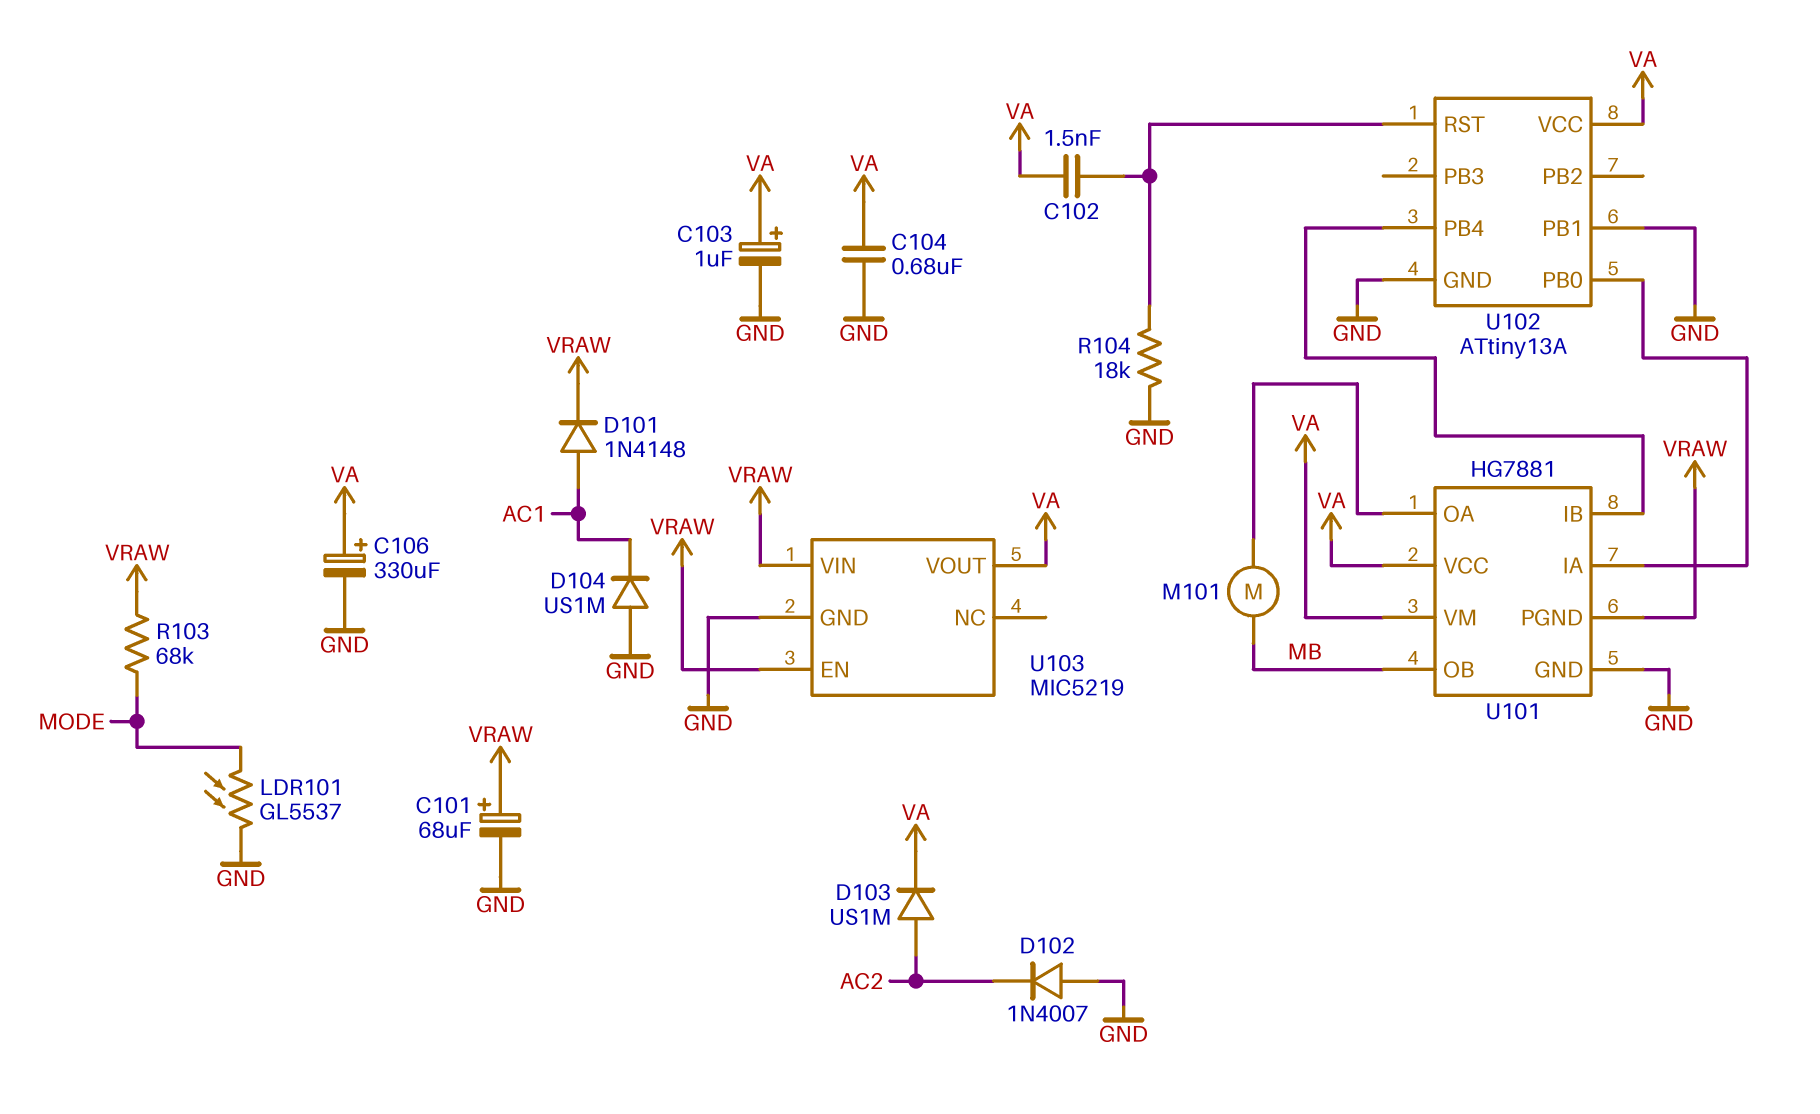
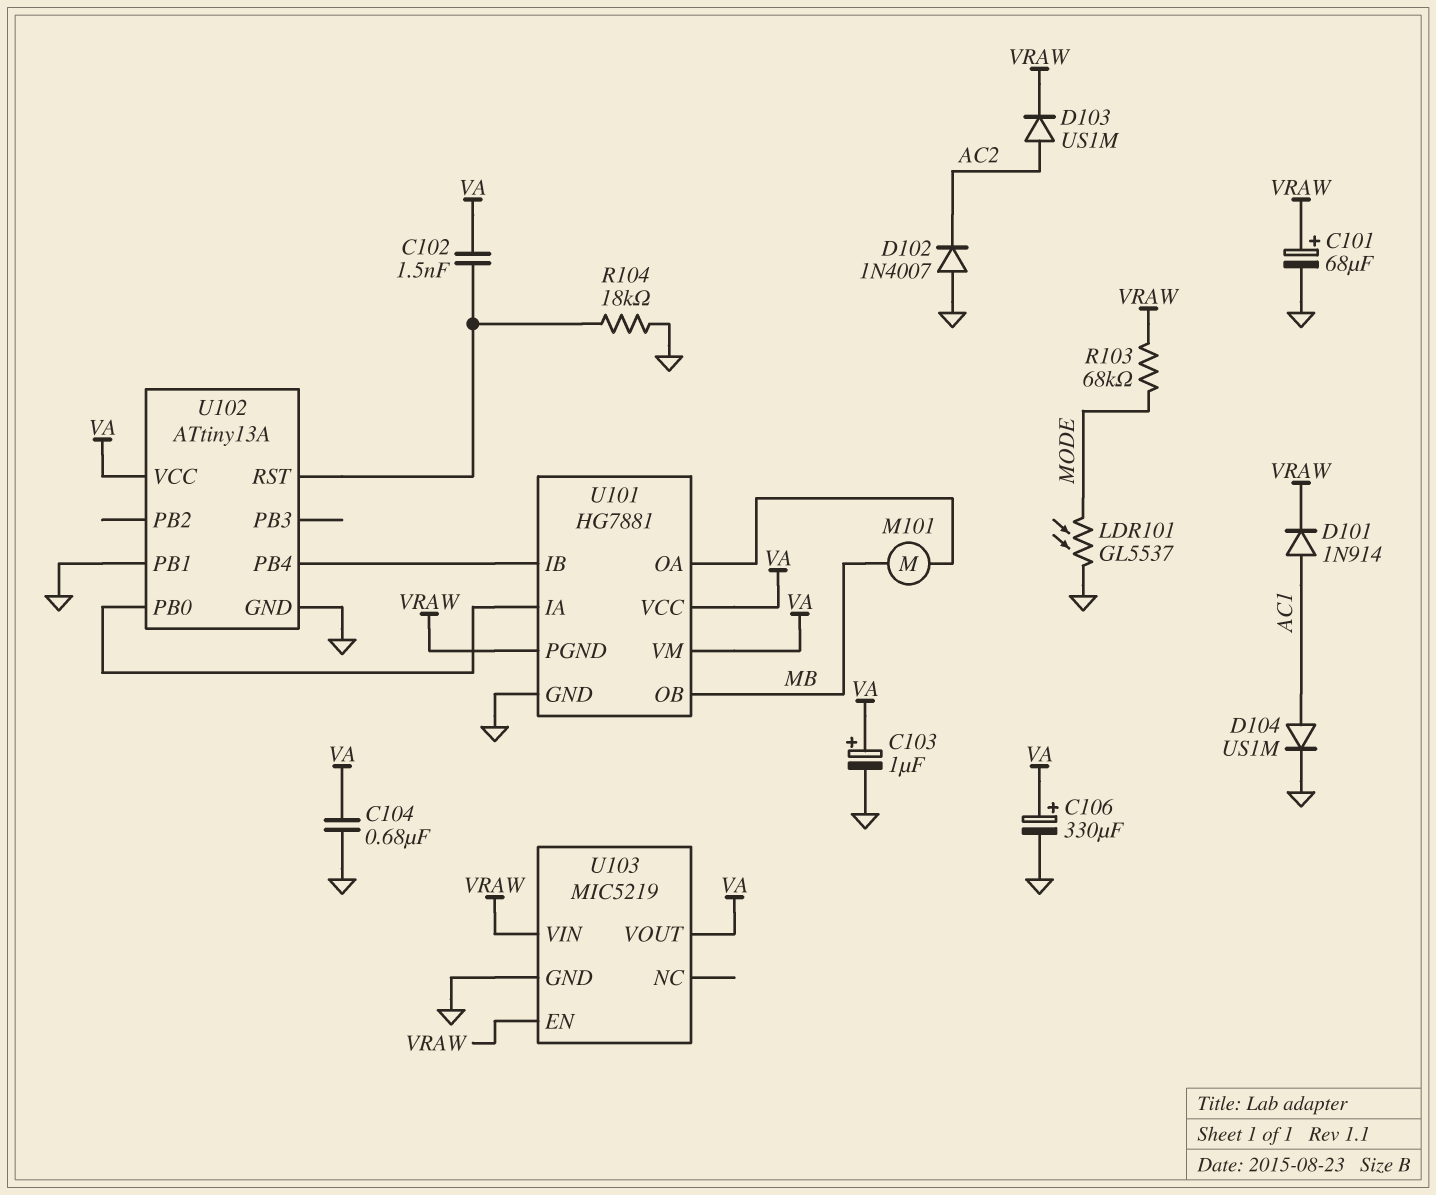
D101: diode 1N4148 (A AC1, K VRAW) -> diode 1N914 (A AC1, K VRAW)
D103: diode US1M (A AC2, K VA) -> diode US1M (A AC2, K VRAW)
D104: diode US1M (A GND, K AC1) -> diode US1M (A AC1, K GND)

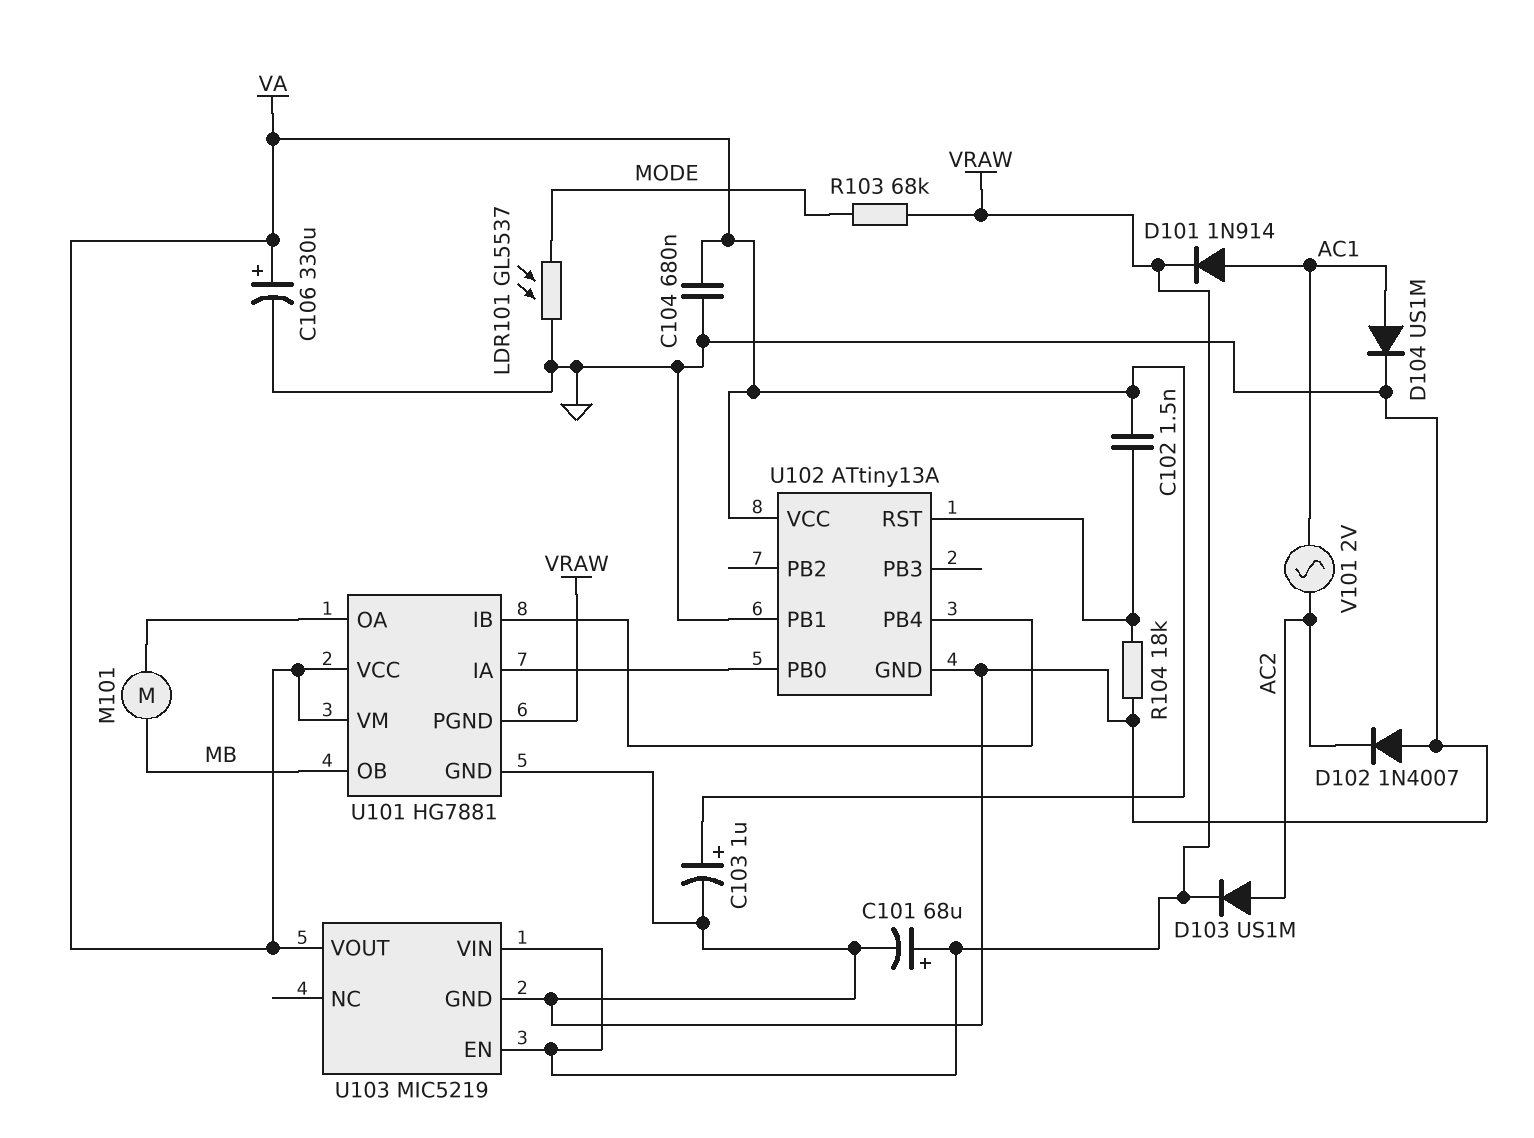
V101: none -> AC 2V (AC1, AC2)

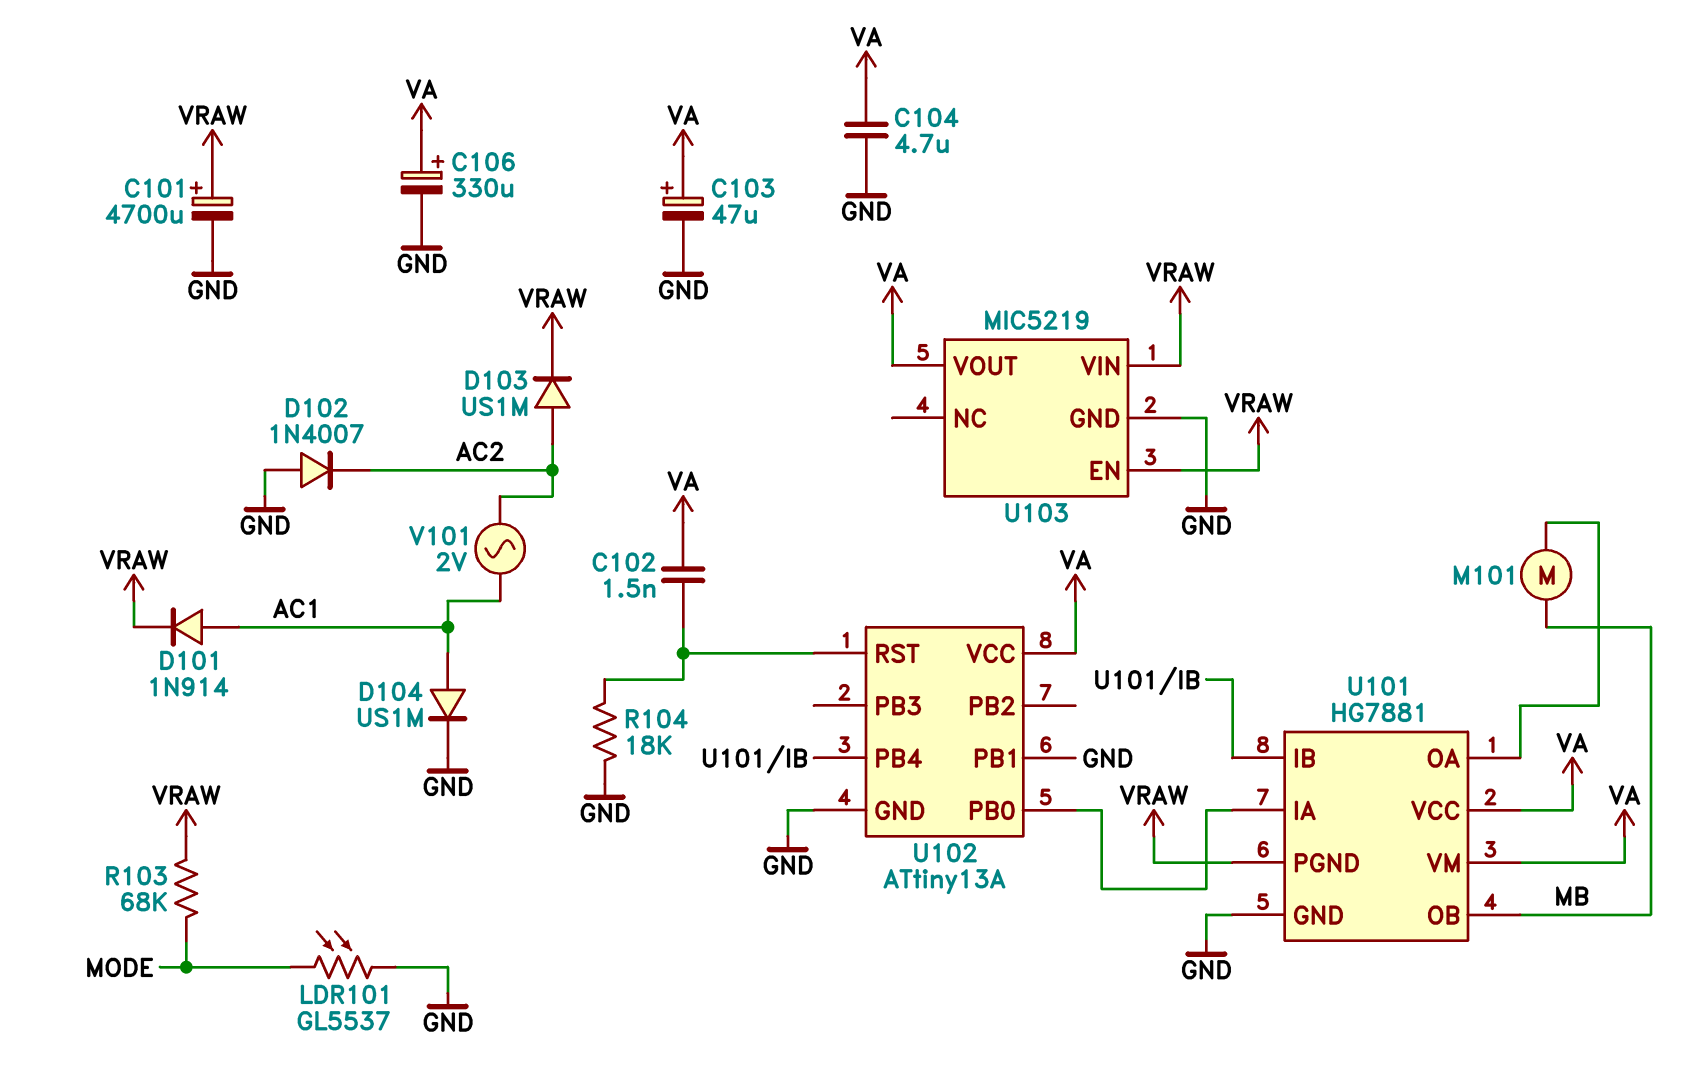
C101: 68uF (plus VRAW, minus GND) -> 4700uF (plus VRAW, minus GND)
C103: 1uF (plus VA, minus GND) -> 47uF (plus VA, minus GND)
C104: 680nF (GND, VA) -> 4.7uF (GND, VA)

